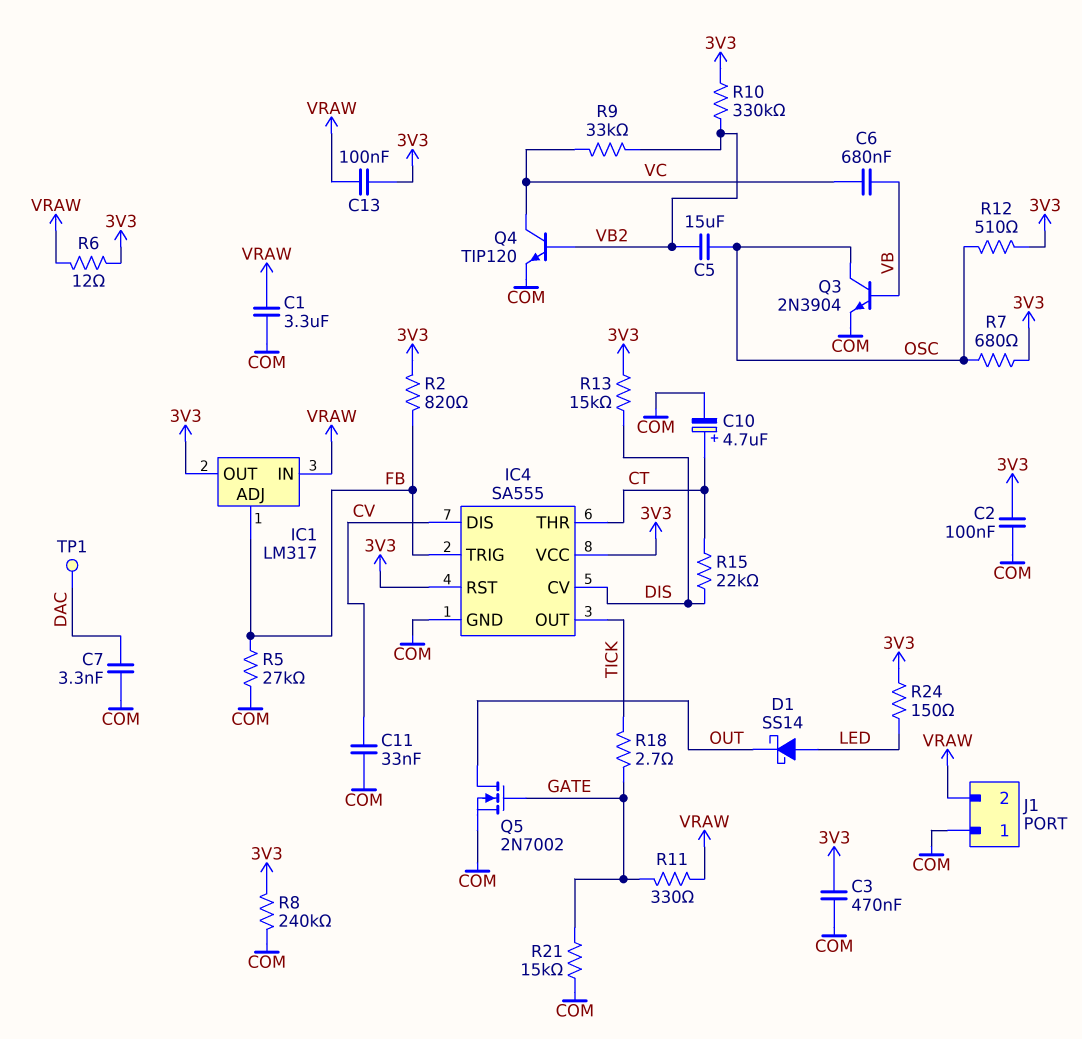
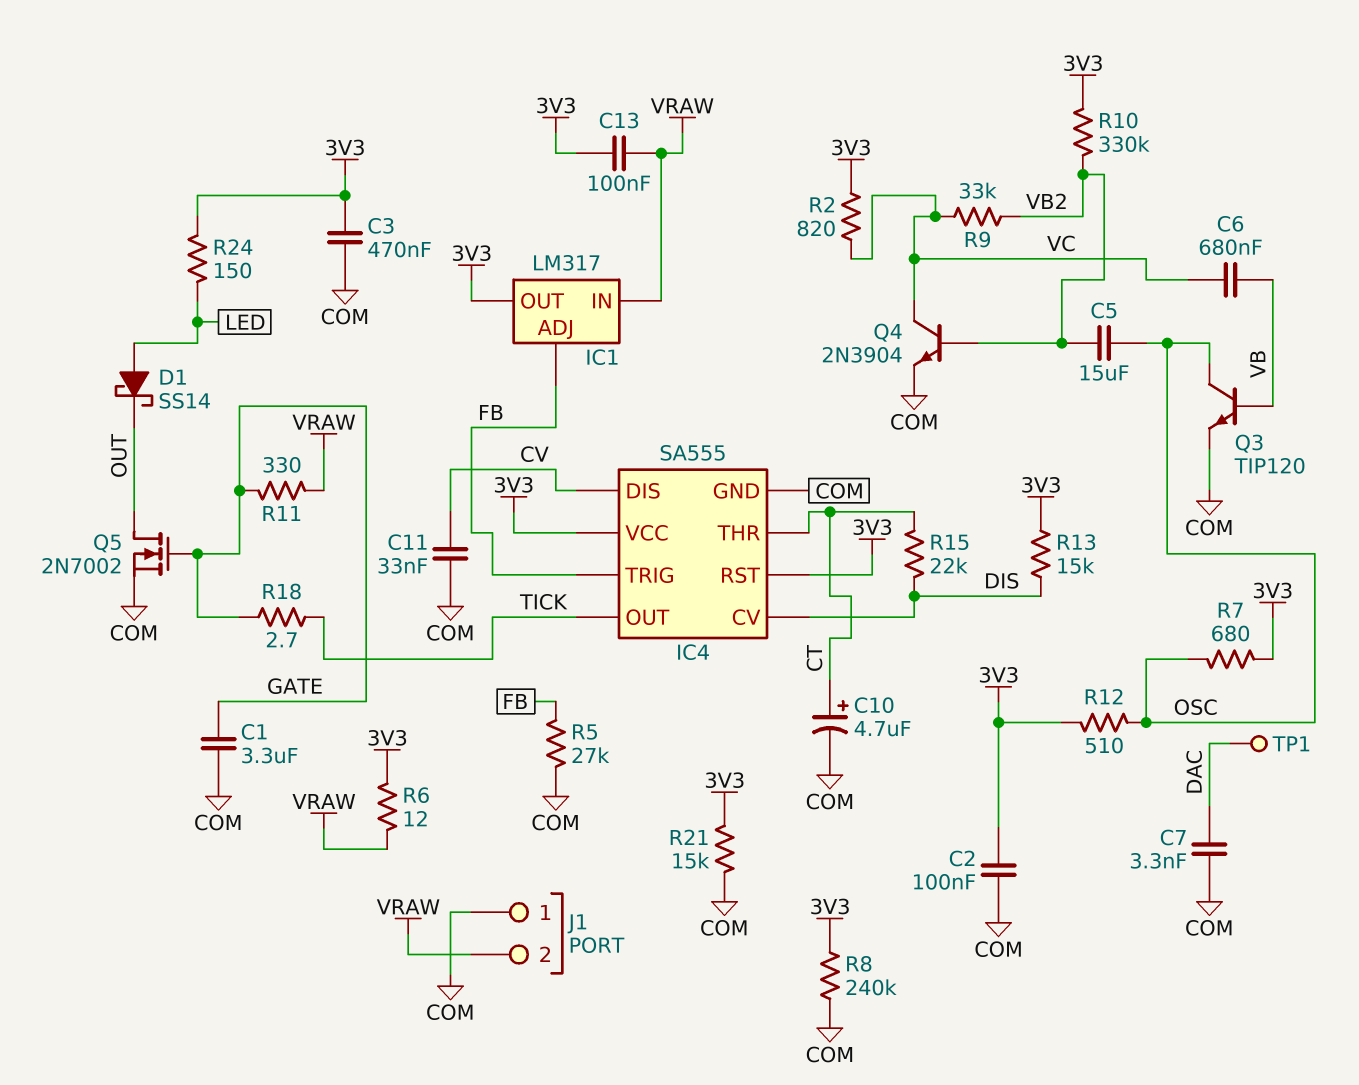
C1: 3.3uF (COM, VRAW) -> 3.3uF (COM, GATE)
Q3: NPN 2N3904 (B VB, C OSC, E COM) -> NPN TIP120 (B VB, C OSC, E COM)
Q4: NPN TIP120 (B VB2, C VC, E COM) -> NPN 2N3904 (B VB2, C VC, E COM)
R2: 820 (3V3, FB) -> 820 (3V3, VC)
R21: 15k (COM, GATE) -> 15k (3V3, COM)

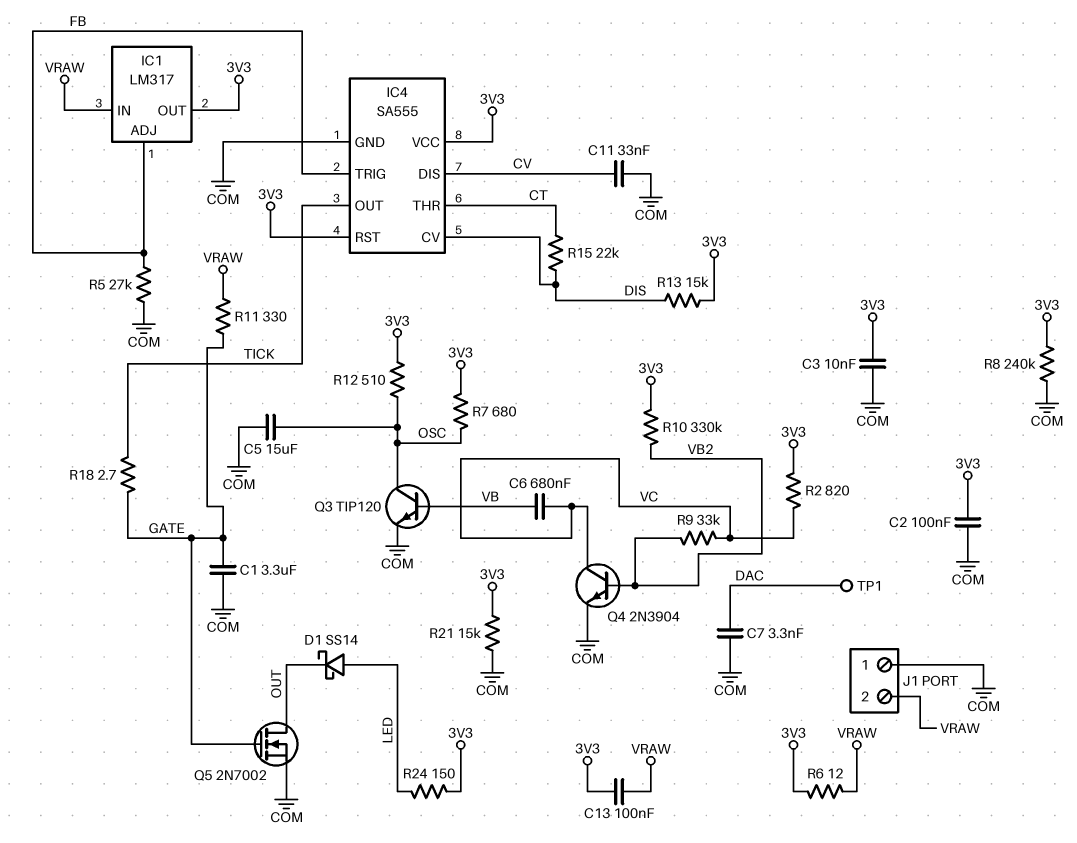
C3: 470nF (3V3, COM) -> 10nF (3V3, COM)
C5: 15uF (OSC, VB2) -> 15uF (COM, OSC)
C10: 4.7uF (plus CT, minus COM) -> none

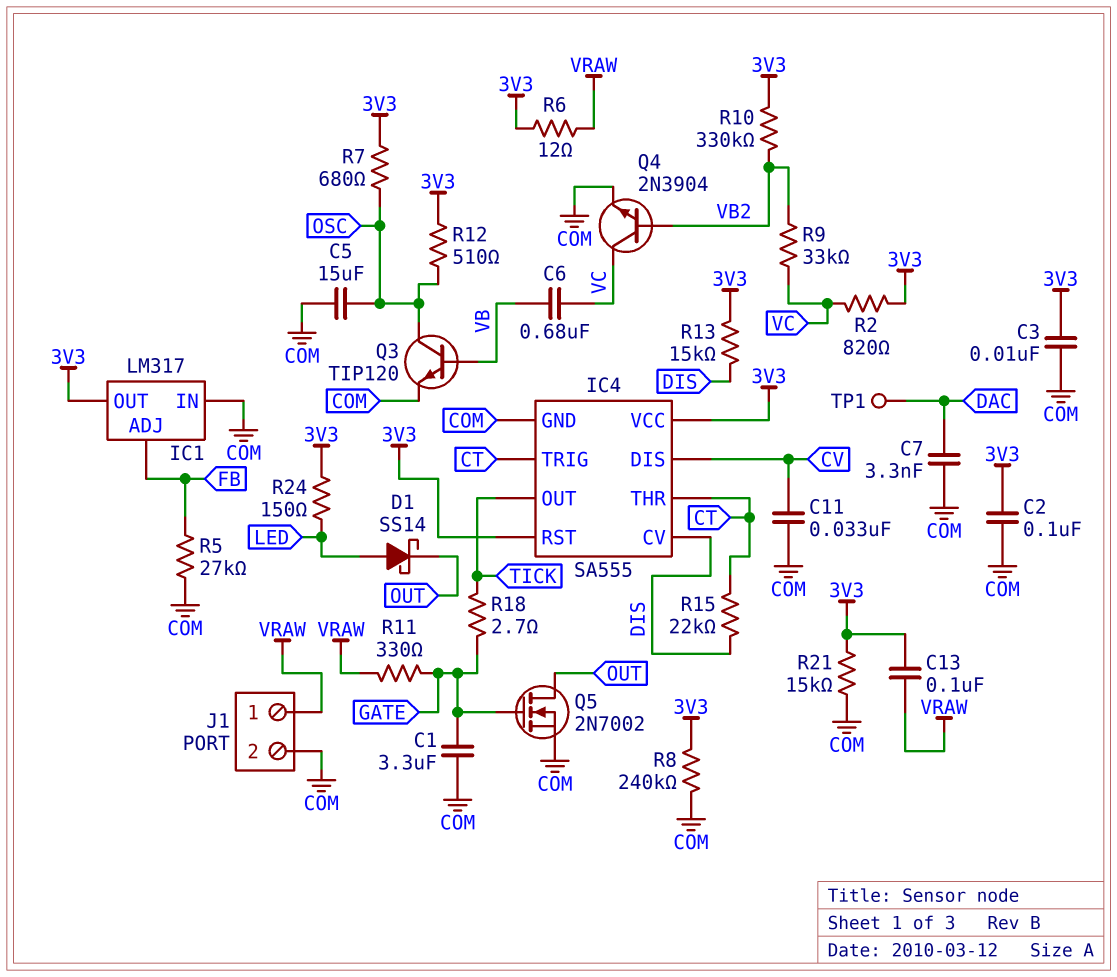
IC1 pin IN: VRAW -> COM
IC4 pin TRIG: FB -> CT
J1 pin 1: COM -> VRAW
J1 pin 2: VRAW -> COM

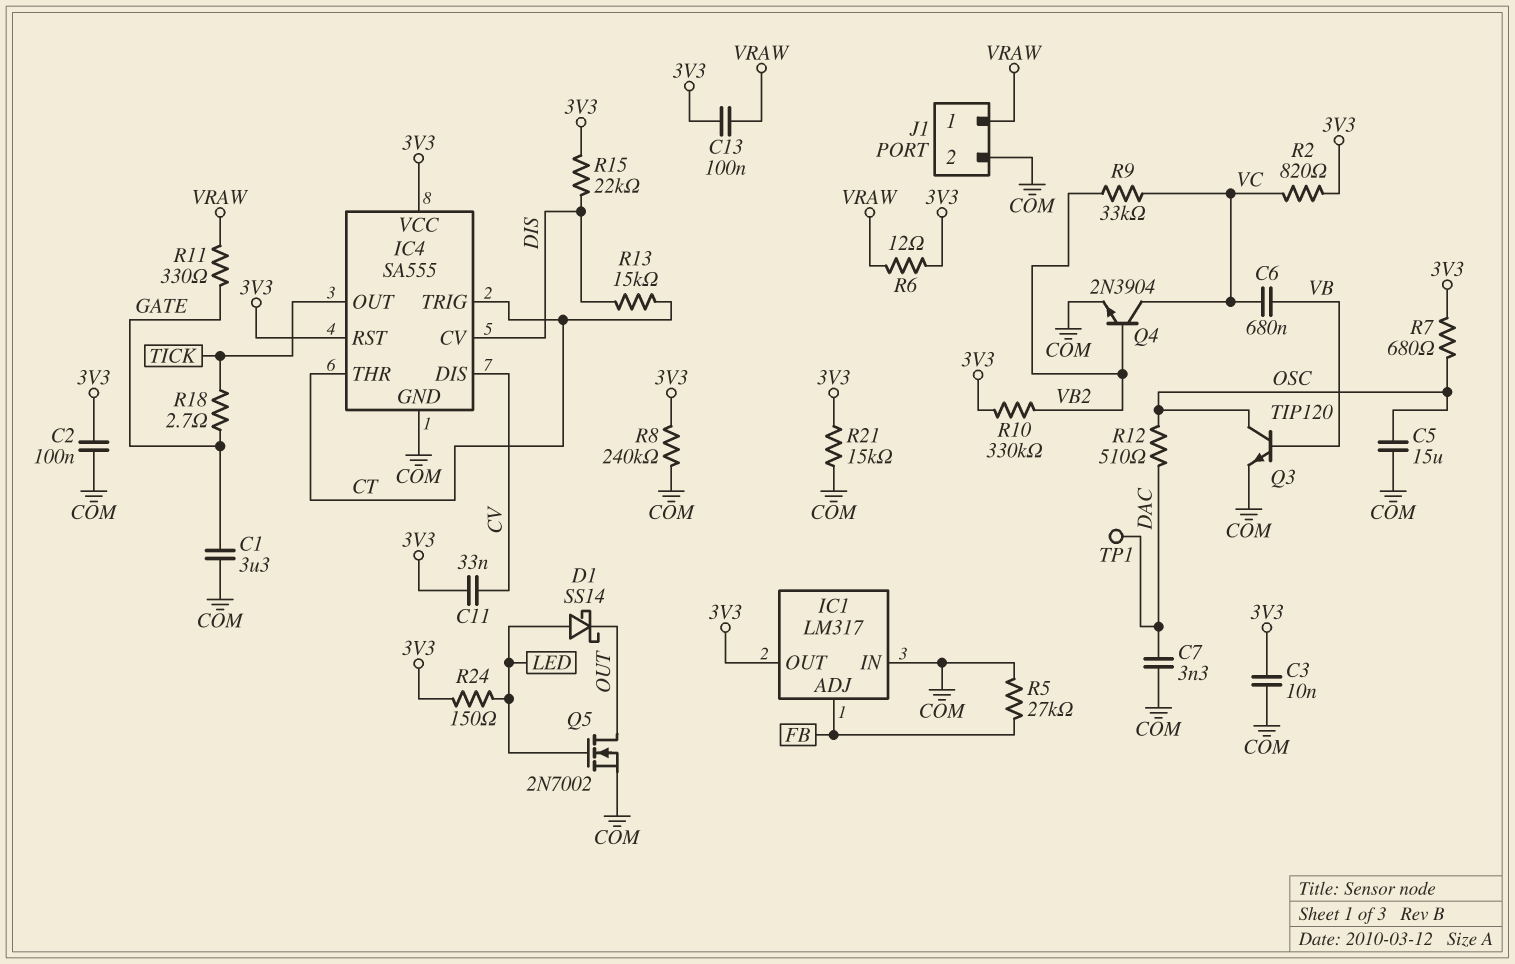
C11: 33nF (COM, CV) -> 33nF (3V3, CV)
Q5: NMOS 2N7002 (G GATE, D OUT, S COM) -> NMOS 2N7002 (G LED, D OUT, S COM)
R12: 510 (3V3, OSC) -> 510 (DAC, OSC)
R13: 15k (3V3, DIS) -> 15k (CT, DIS)
R15: 22k (CT, DIS) -> 22k (3V3, DIS)

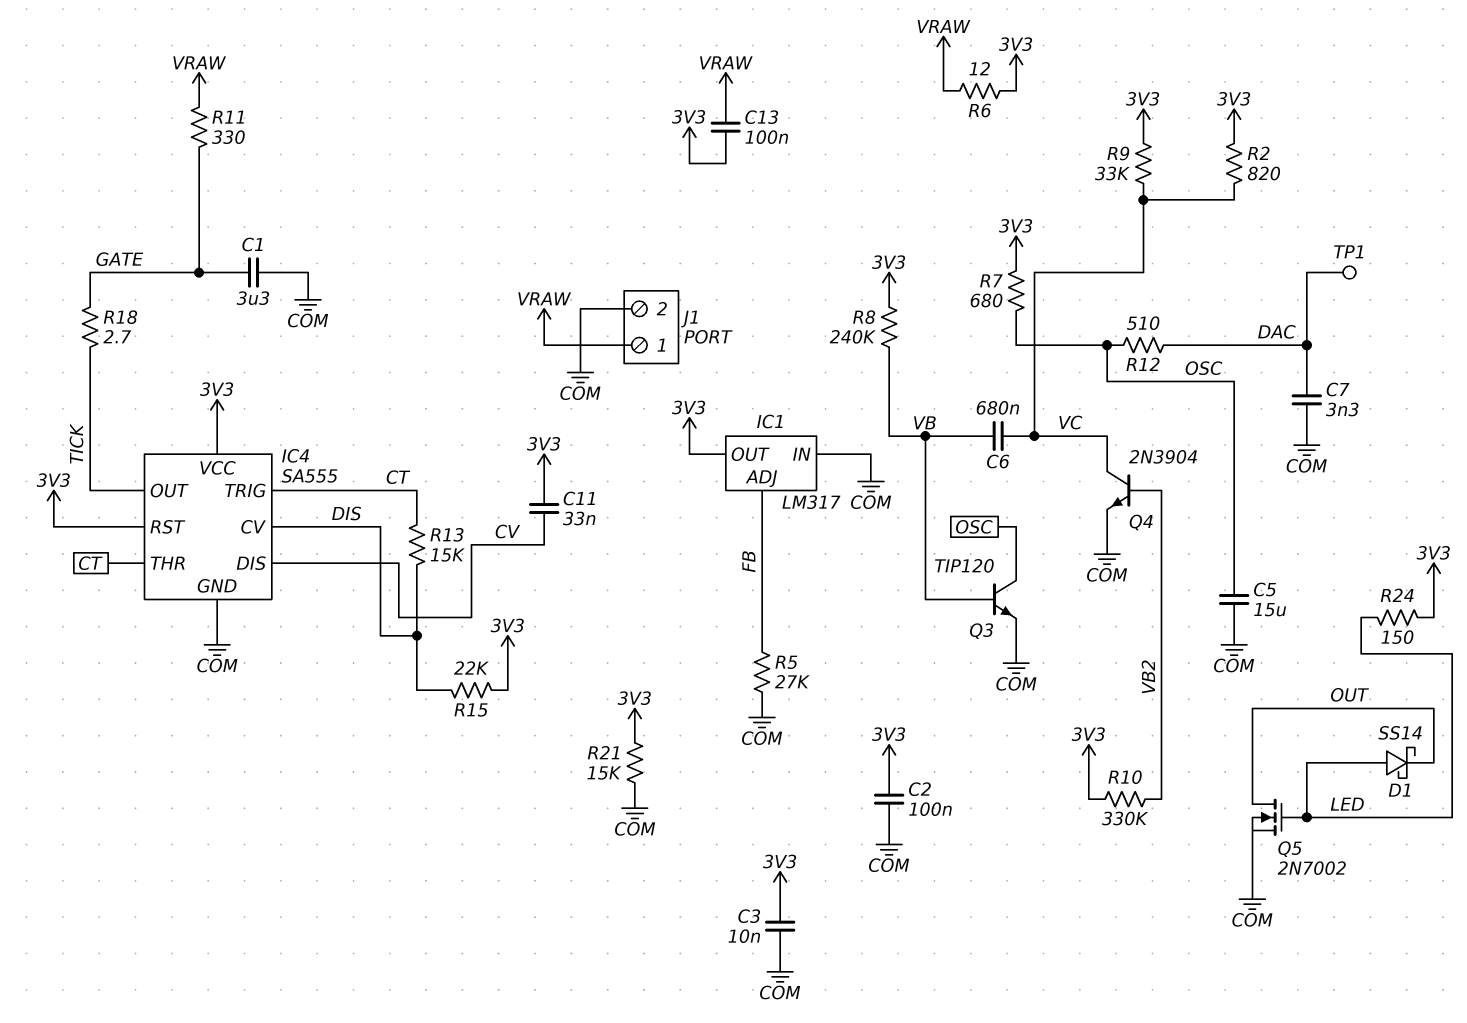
R8: 240k (3V3, COM) -> 240k (3V3, VB)
R9: 33k (VB2, VC) -> 33k (3V3, VC)

